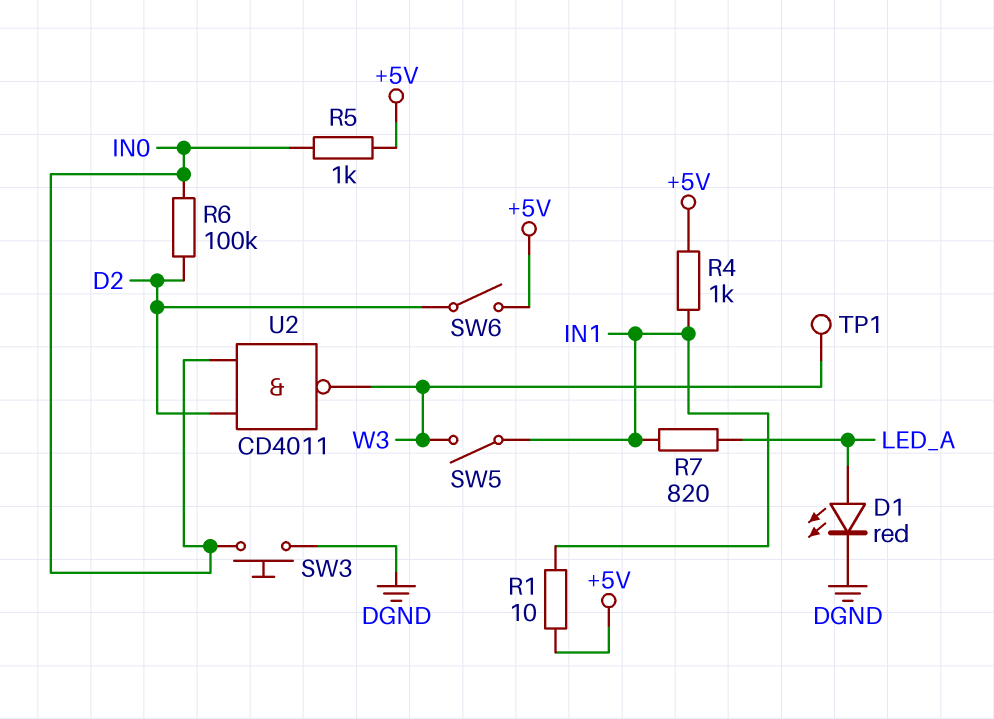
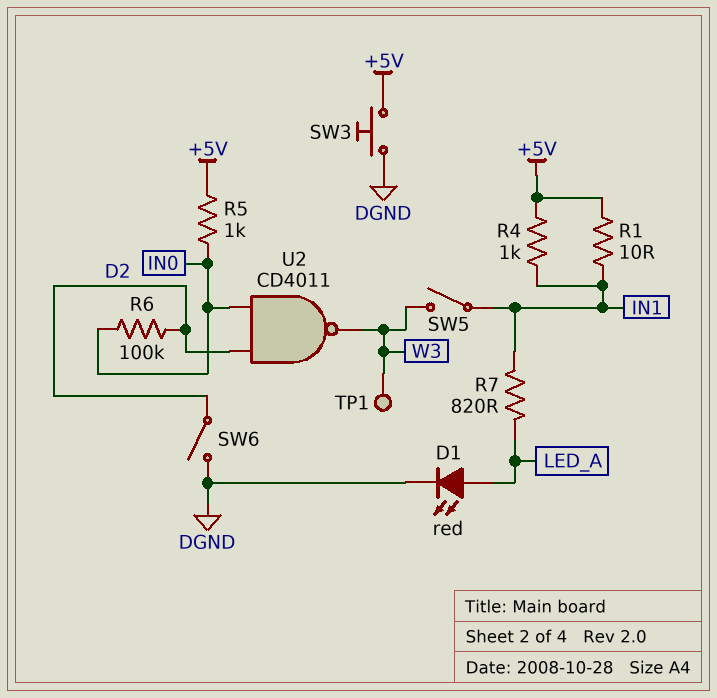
SW3: button (DGND, IN0) -> button (+5V, DGND)
SW6: switch (+5V, D2) -> switch (D2, DGND)

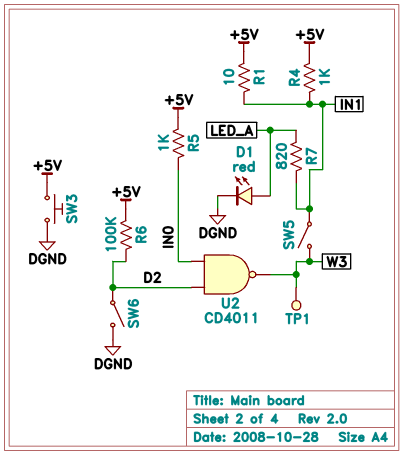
R6: 100k (D2, IN0) -> 100k (+5V, D2)

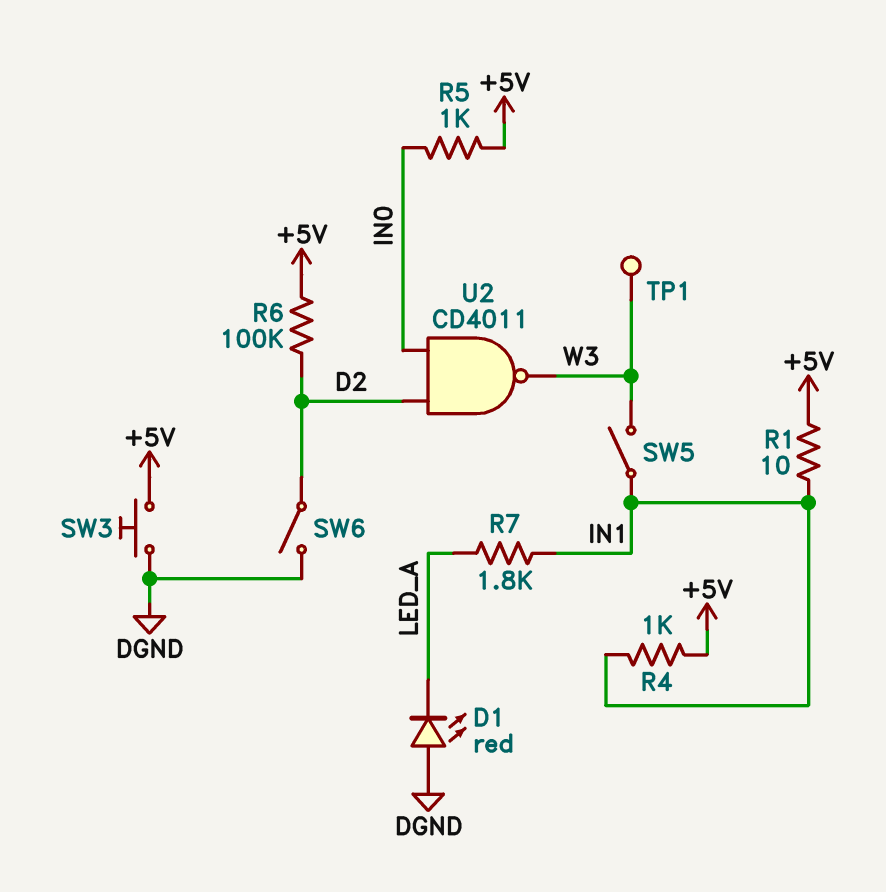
D1: LED red (A LED_A, K DGND) -> LED red (A DGND, K LED_A)
R7: 820 (IN1, LED_A) -> 1.8k (IN1, LED_A)

